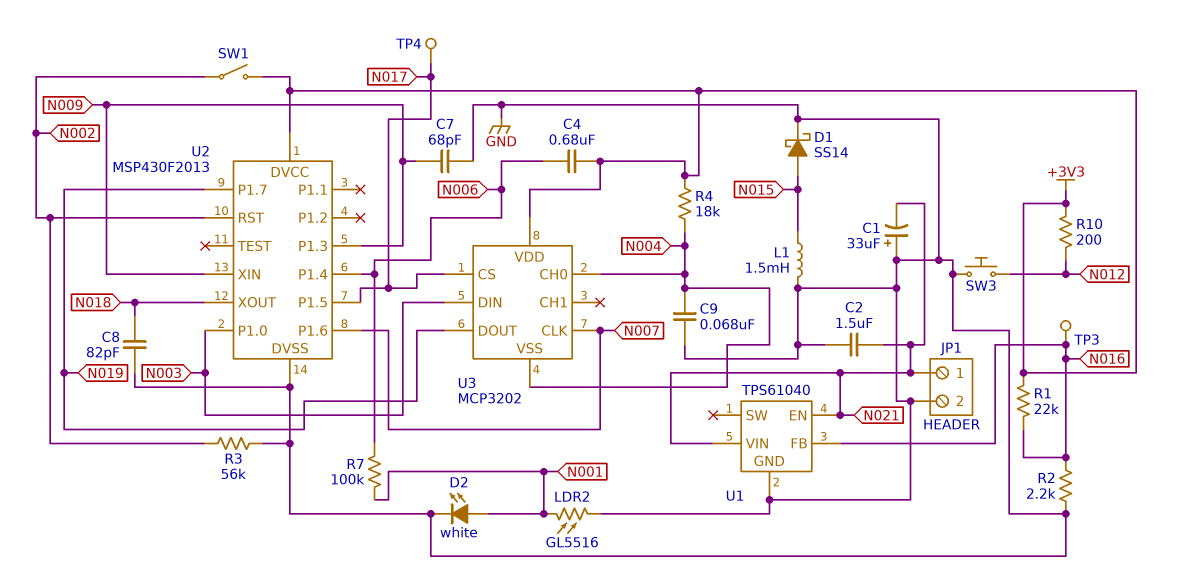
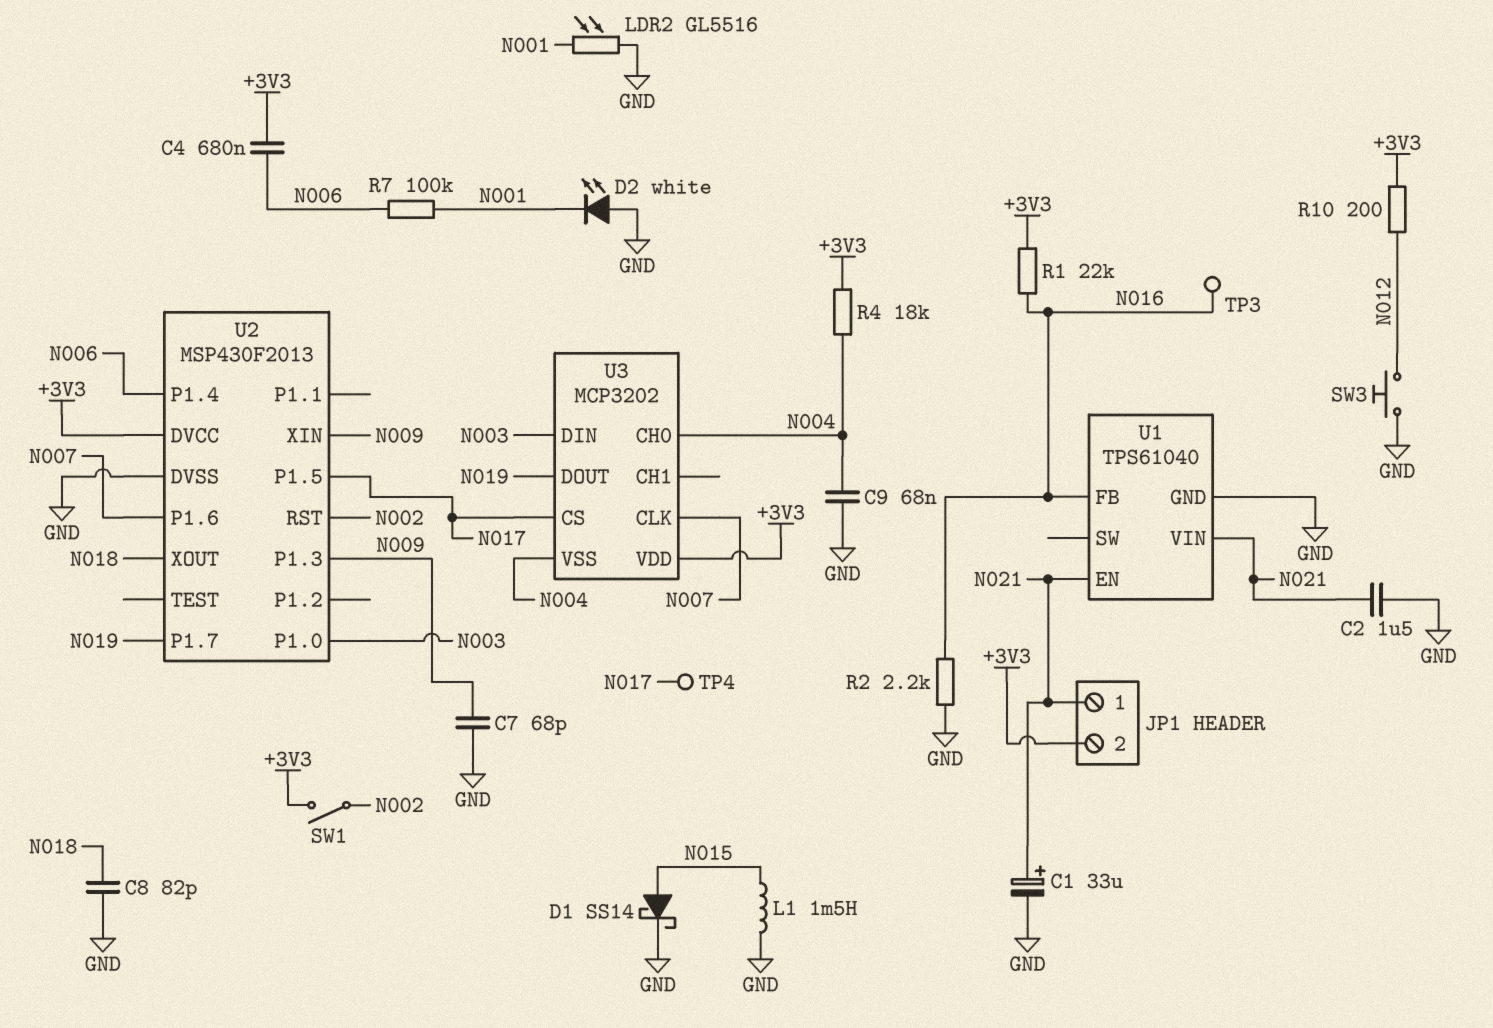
C1: 33uF (plus GND, minus N021) -> 33uF (plus N021, minus GND)
D2: LED white (A N001, K GND) -> LED white (A GND, K N001)
JP1 pin 2: GND -> +3V3
R3: 56k (GND, N002) -> none

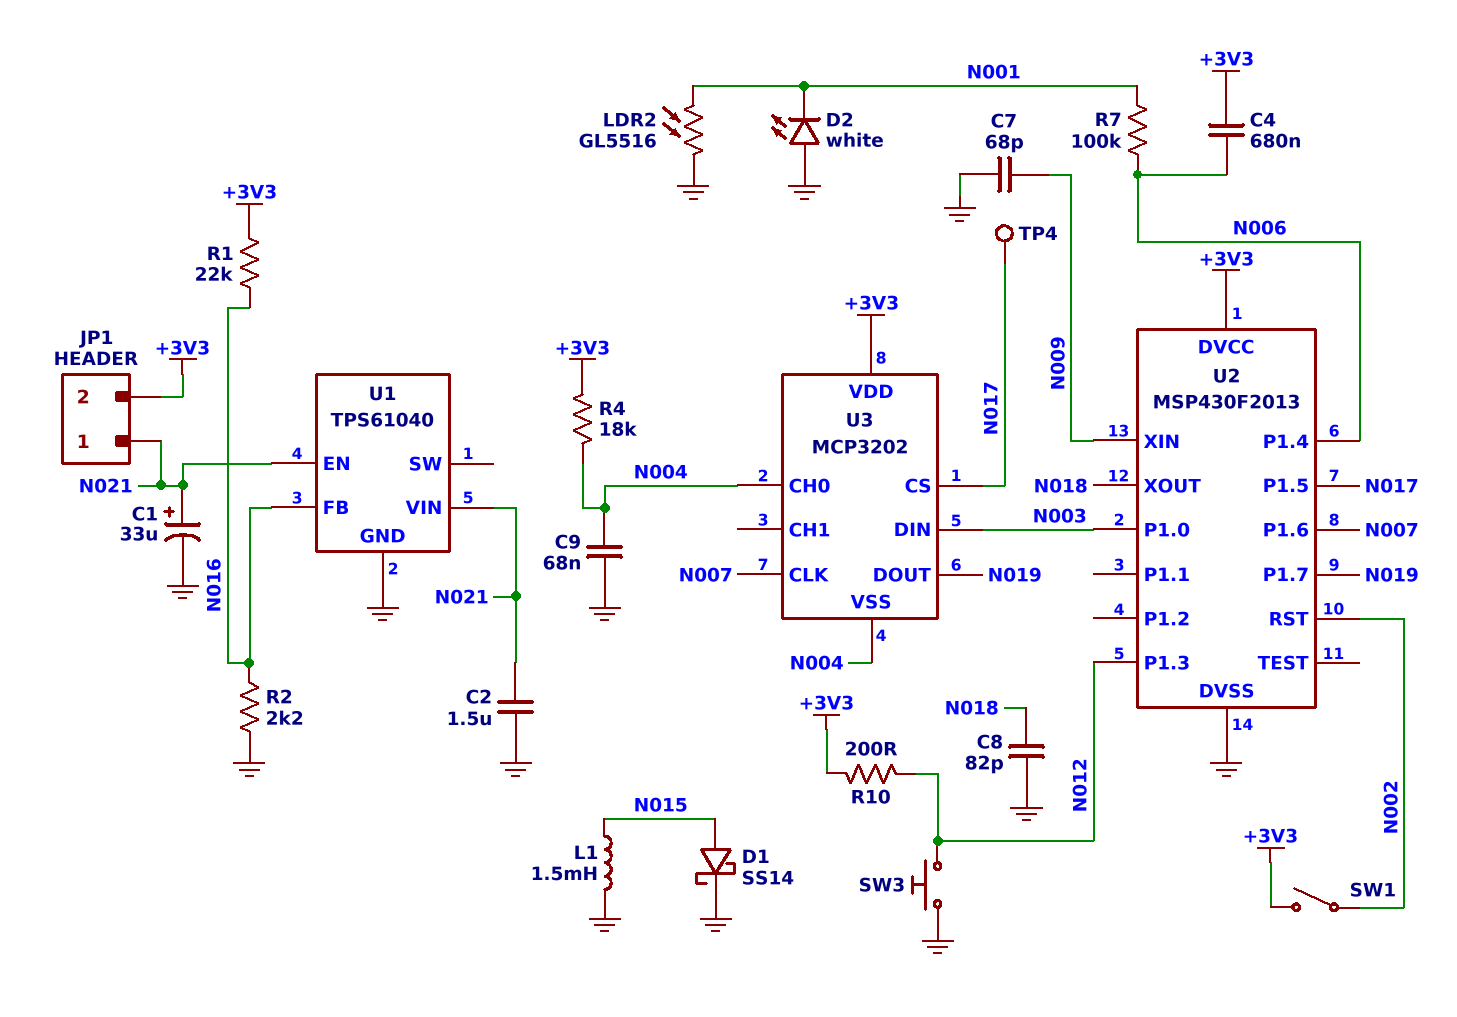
TP3: test point (N016) -> none
U2 pin P1.3: N009 -> N012

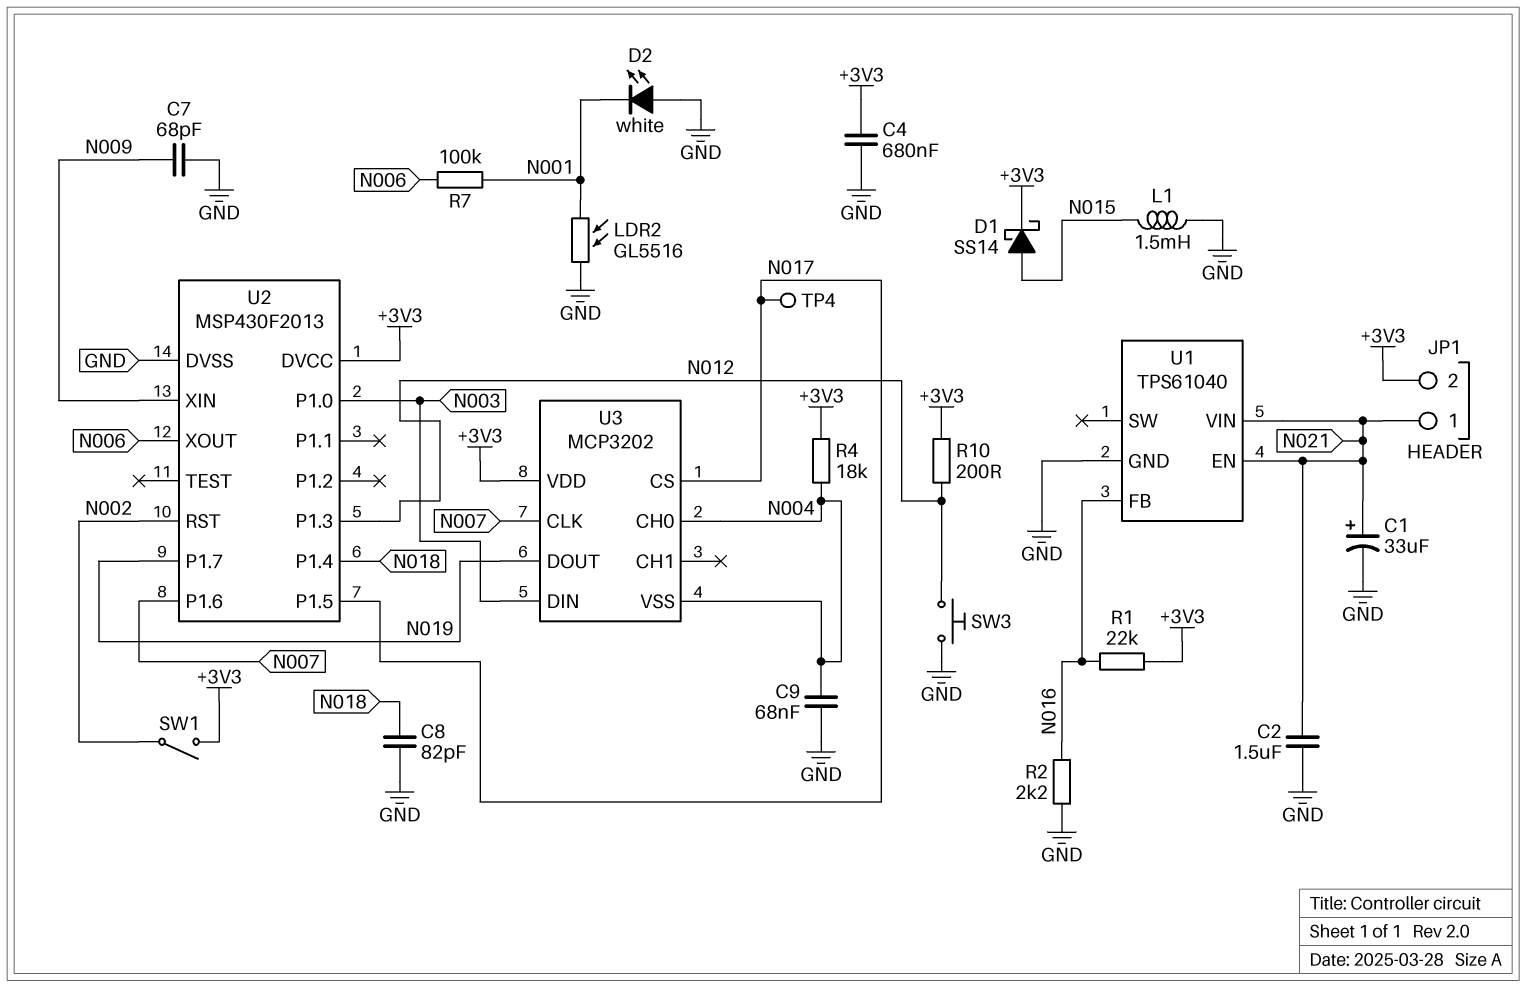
C4: 680nF (+3V3, N006) -> 680nF (+3V3, GND)
D1: schottky SS14 (A N015, K GND) -> schottky SS14 (A N015, K +3V3)
U2 pin P1.4: N006 -> N018
U2 pin XOUT: N018 -> N006

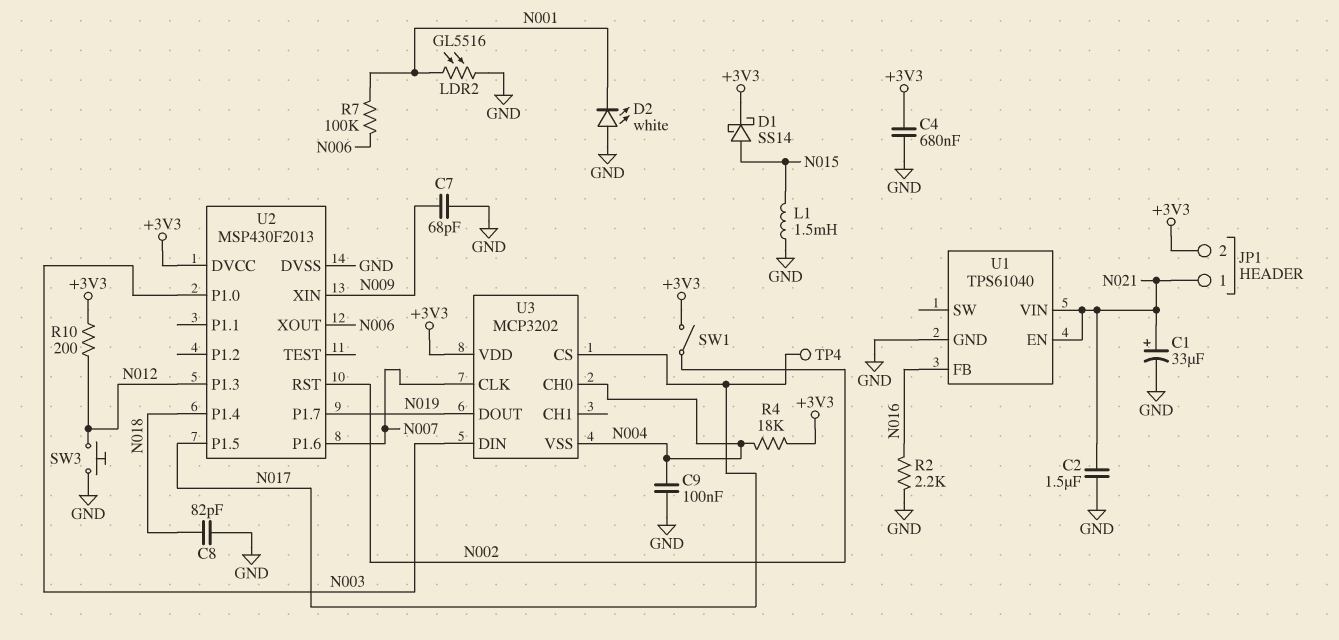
C9: 68nF (GND, N004) -> 100nF (GND, N004)
R1: 22k (+3V3, N016) -> none

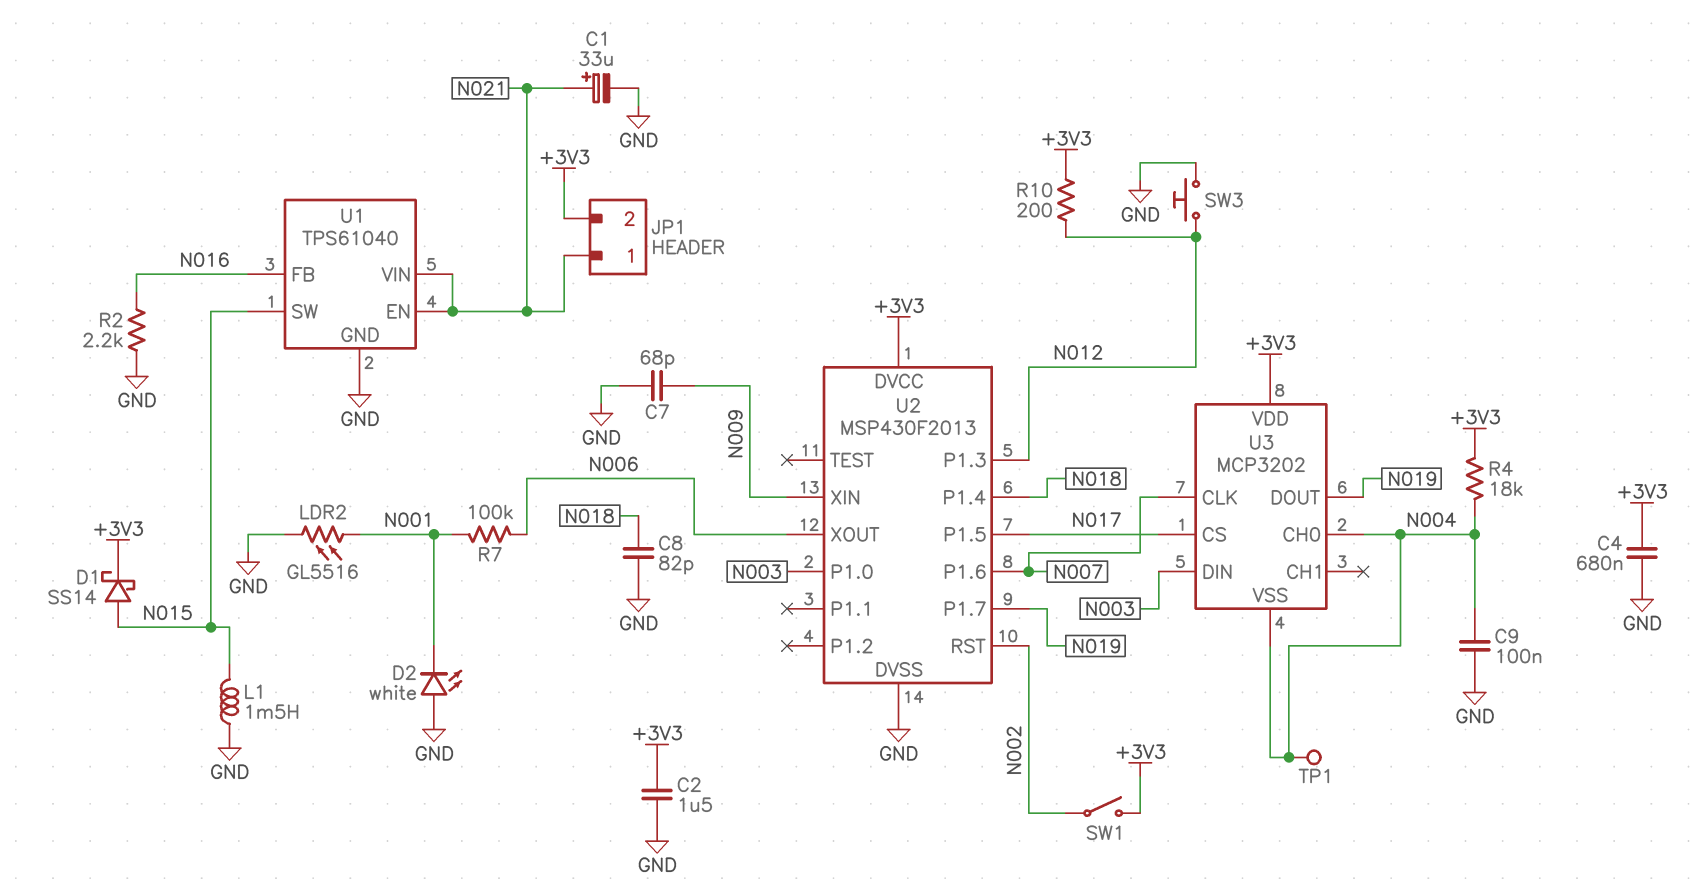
C2: 1.5uF (GND, N021) -> 1.5uF (+3V3, GND)
TP1: none -> test point (N004)
TP4: test point (N017) -> none
U1 pin SW: none -> N015

